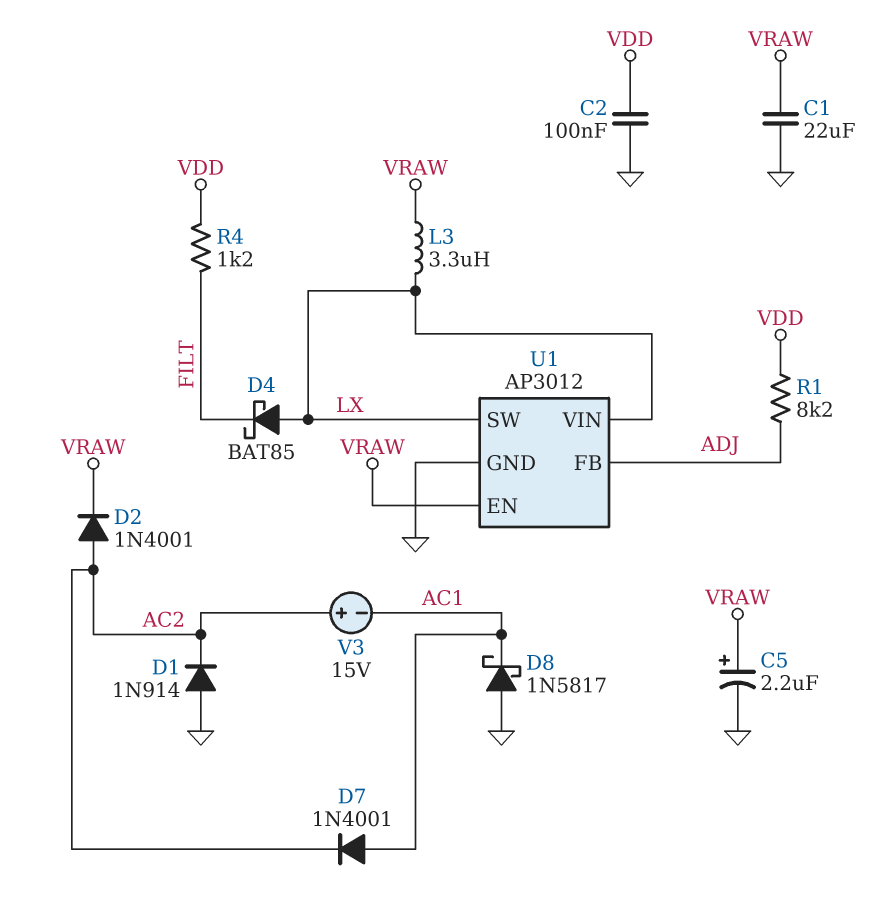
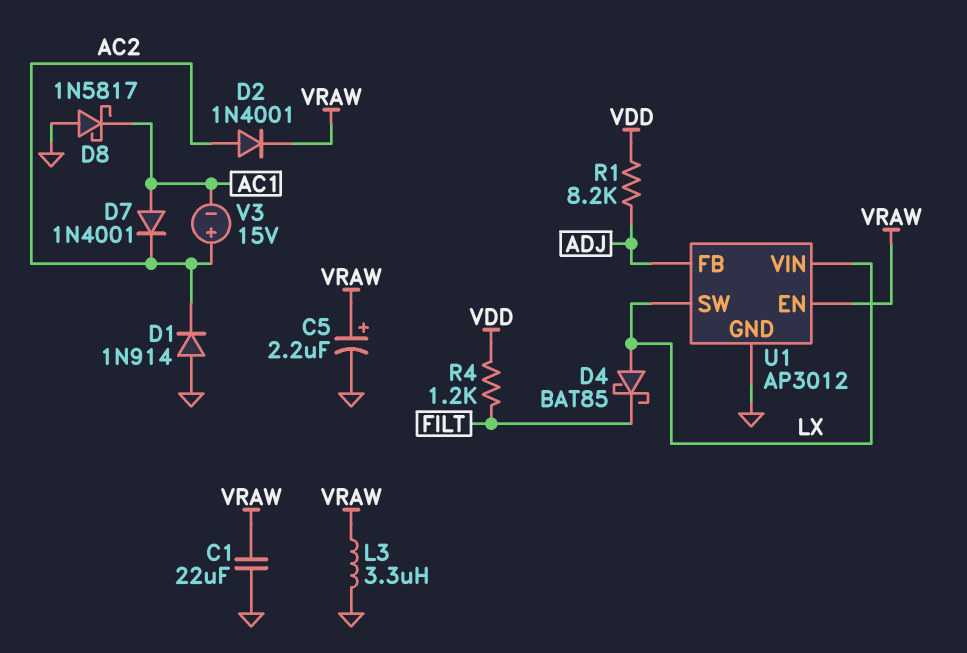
C2: 100nF (GND, VDD) -> none
L3: 3.3uH (LX, VRAW) -> 3.3uH (GND, VRAW)

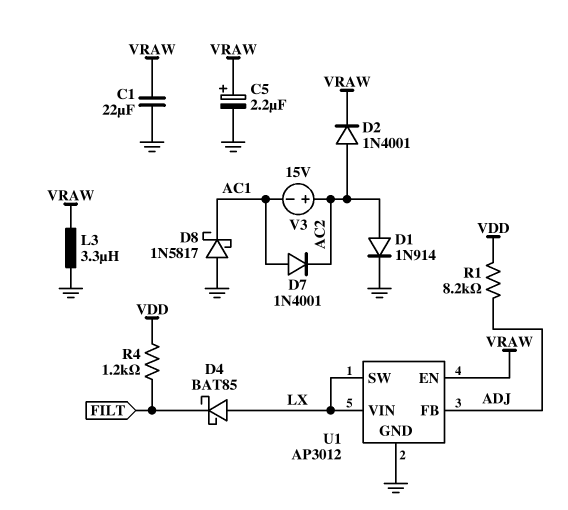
D1: diode 1N914 (A GND, K AC2) -> diode 1N914 (A AC2, K GND)

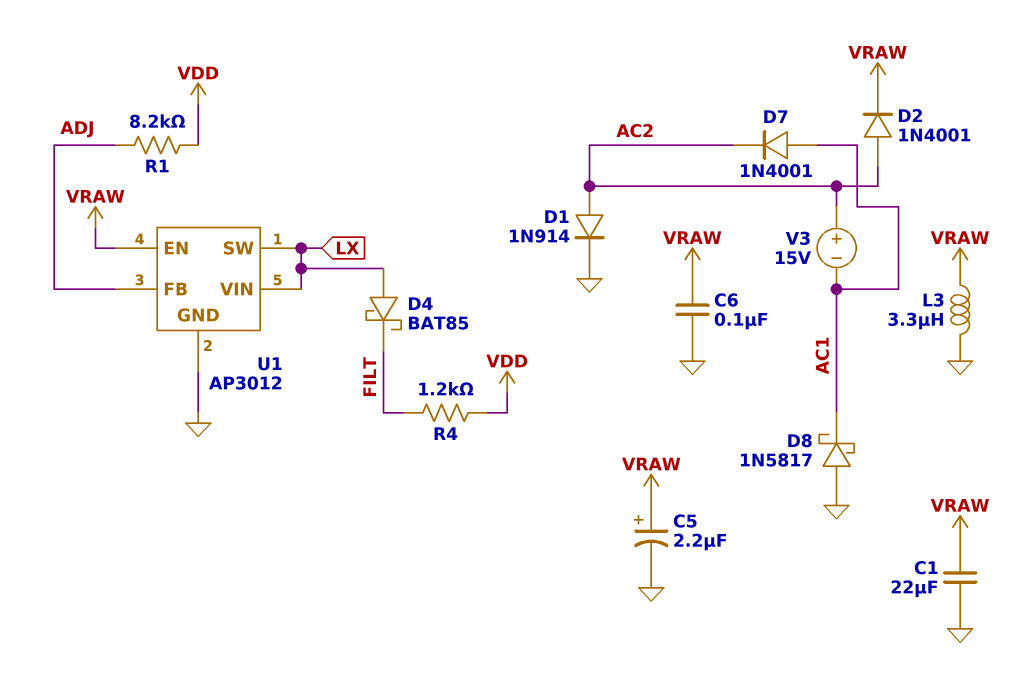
C6: none -> 100nF (GND, VRAW)

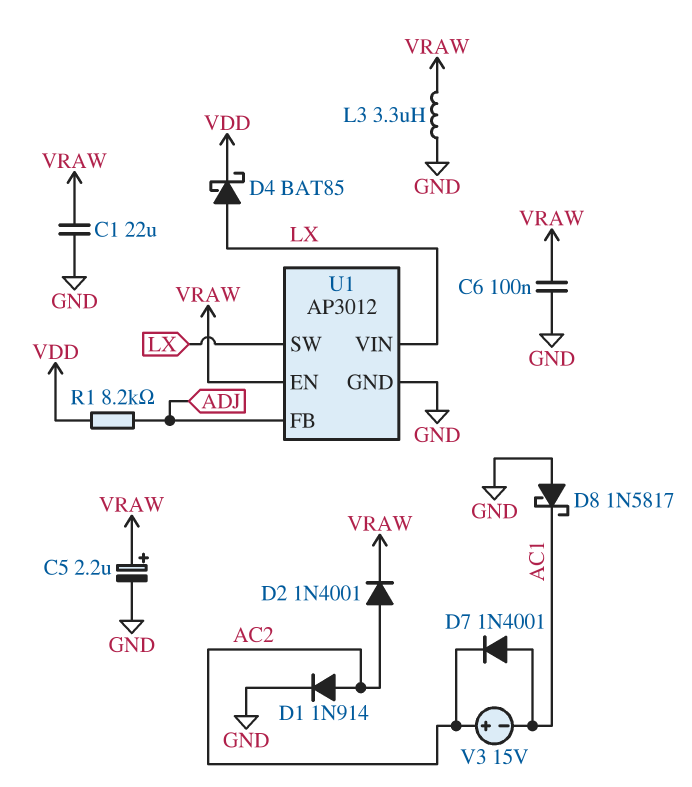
D4: schottky BAT85 (A LX, K FILT) -> schottky BAT85 (A LX, K VDD)
R4: 1.2k (FILT, VDD) -> none

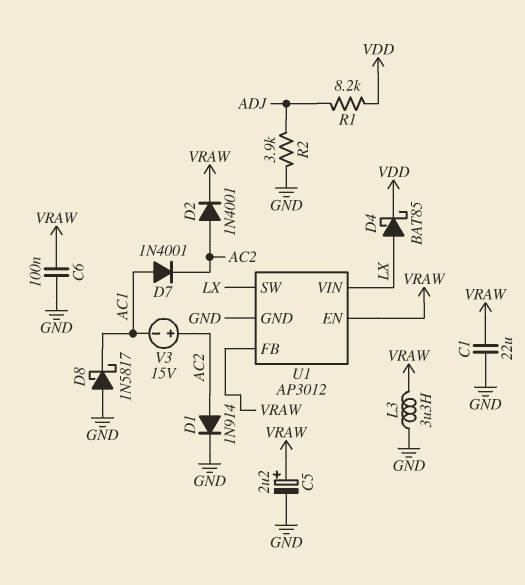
R2: none -> 3.9k (ADJ, GND)
U1 pin FB: ADJ -> VRAW

